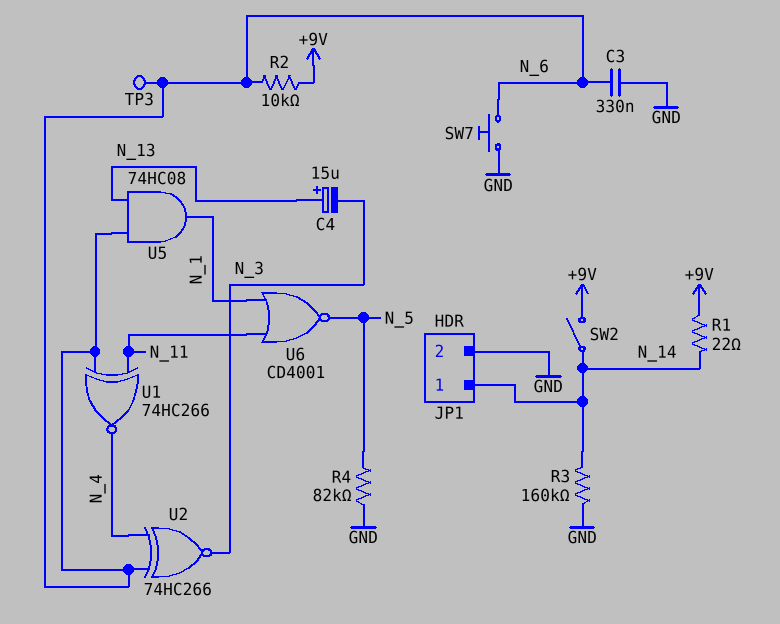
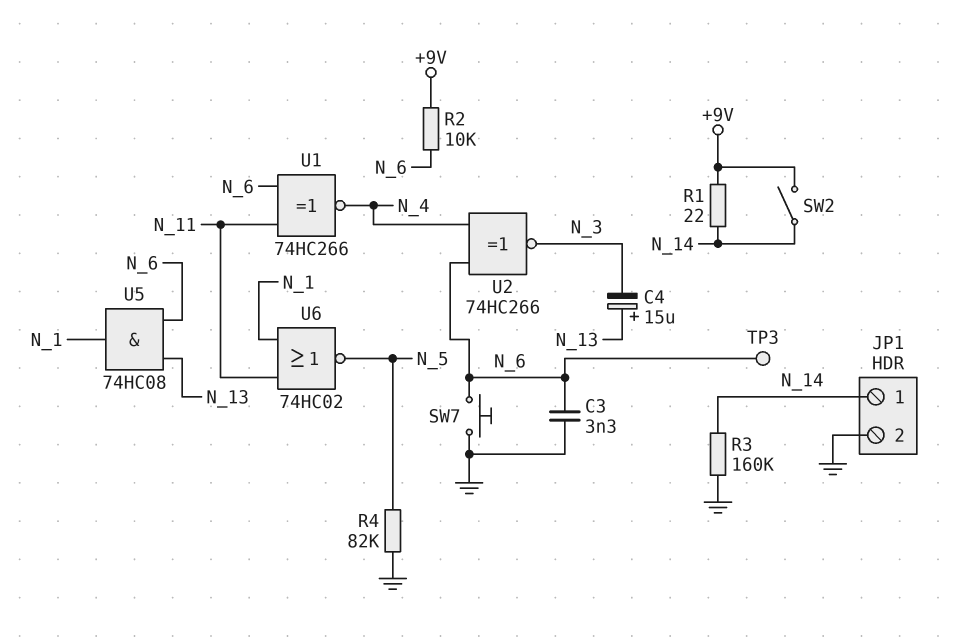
C3: 330nF (GND, N_6) -> 3.3nF (GND, N_6)
U6: NOR CD4001 (in N_1, in N_11, out N_5) -> NOR 74HC02 (in N_1, in N_11, out N_5)

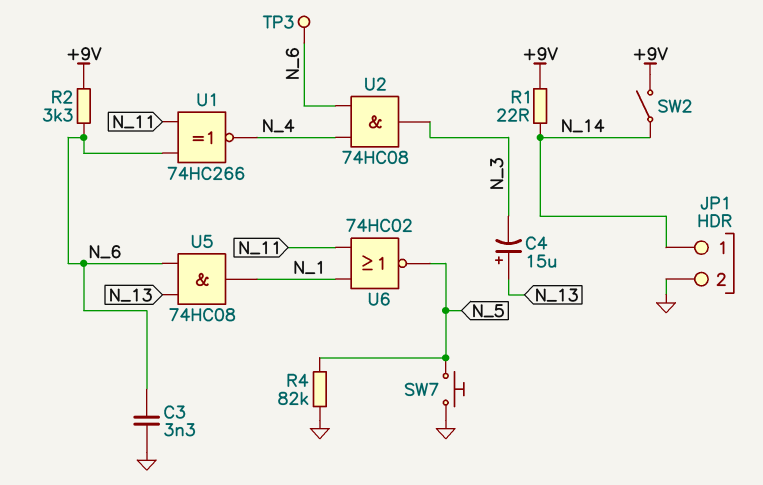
R2: 10k (+9V, N_6) -> 3.3k (+9V, N_6)
R3: 160k (GND, N_14) -> none
SW7: button (GND, N_6) -> button (GND, N_5)
U2: XNOR 74HC266 (in N_4, in N_6, out N_3) -> AND 74HC08 (in N_4, in N_6, out N_3)

